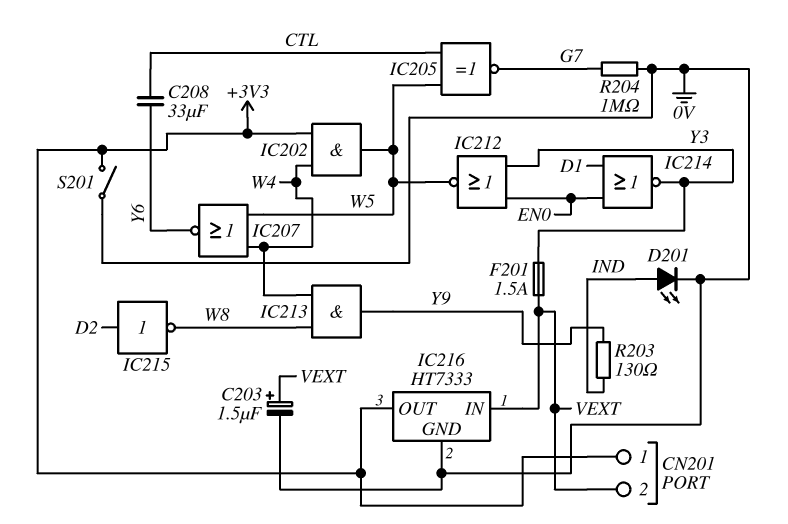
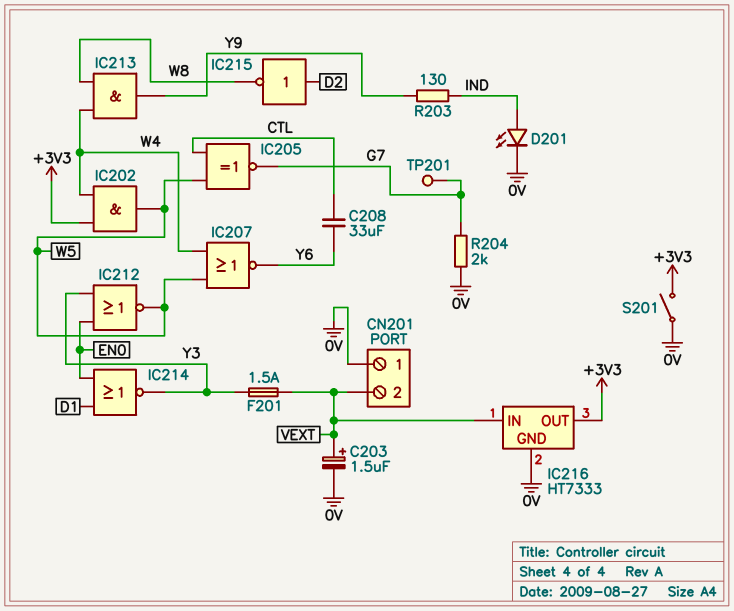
CN201 pin 1: +3V3 -> 0V
R204: 1M (0V, G7) -> 2k (0V, G7)
TP201: none -> test point (G7)

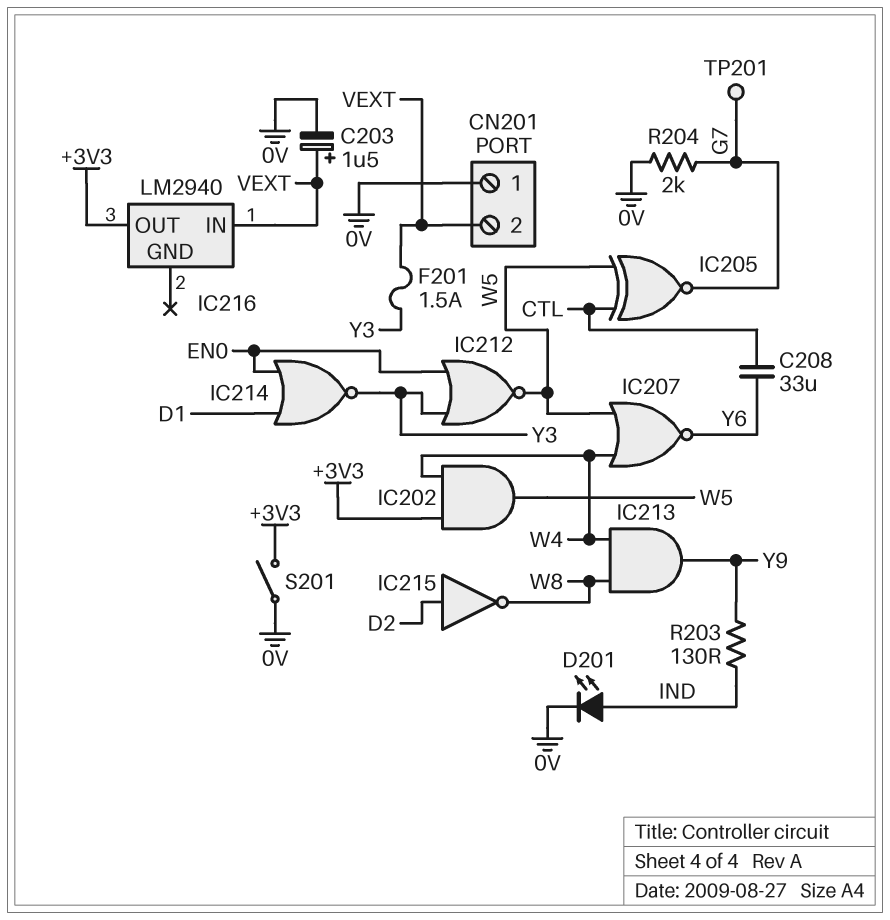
IC216: HT7333 -> LM2940
IC216 pin GND: 0V -> none

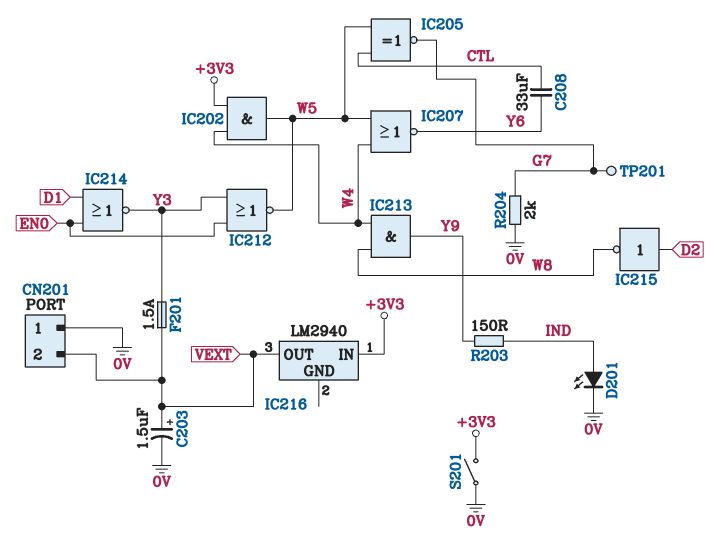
IC216 pin IN: VEXT -> +3V3
IC216 pin OUT: +3V3 -> VEXT
R203: 130 (IND, Y9) -> 150 (IND, Y9)

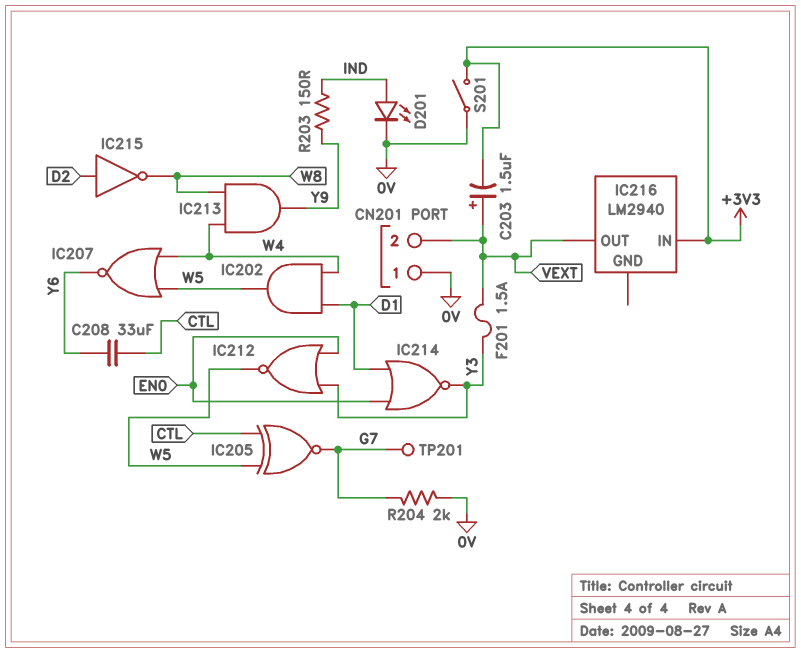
C203: 1.5uF (plus VEXT, minus 0V) -> 1.5uF (plus VEXT, minus +3V3)
IC202: AND (in +3V3, in W4, out W5) -> AND (in D1, in W4, out W5)

